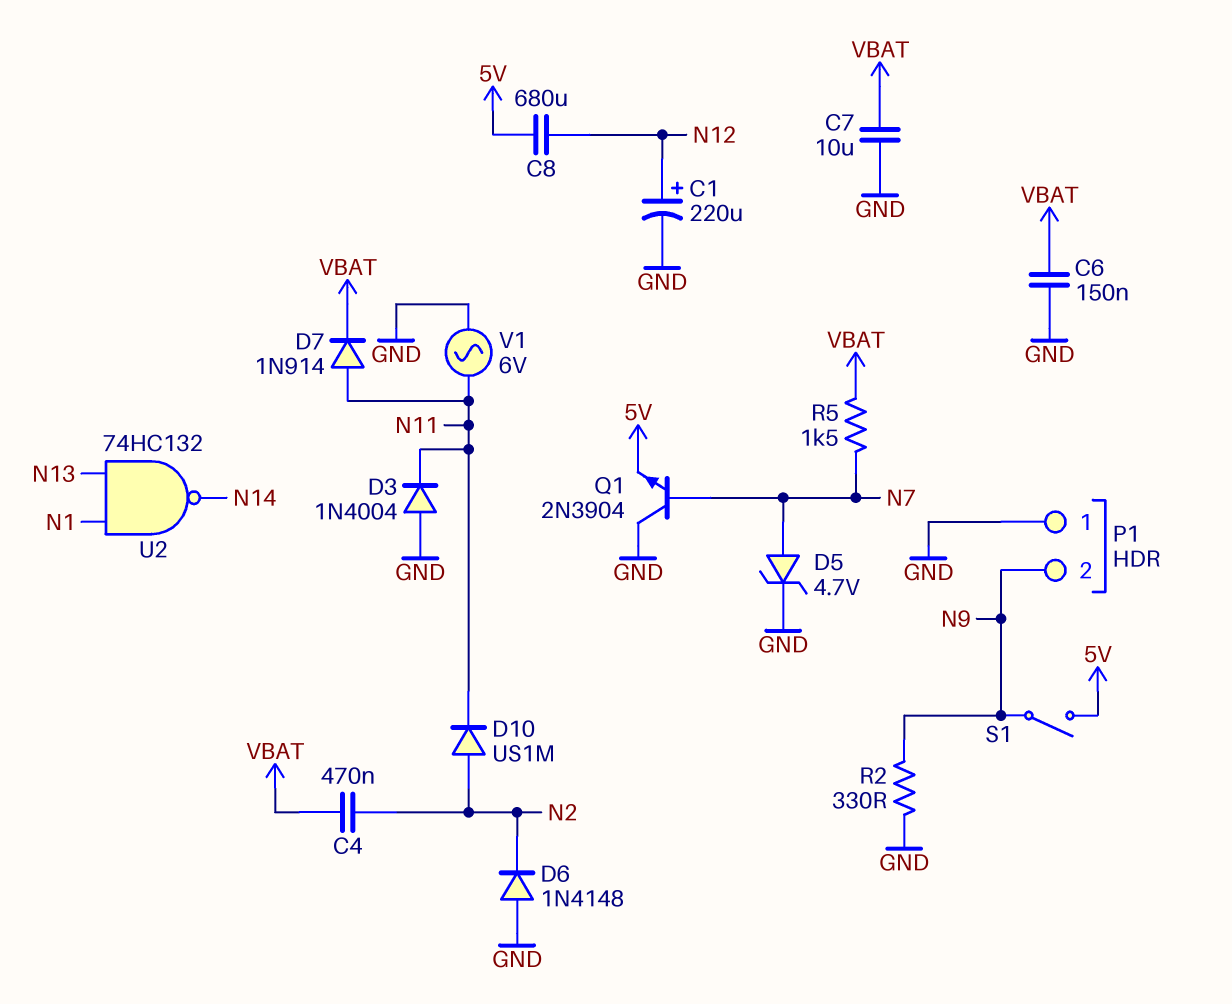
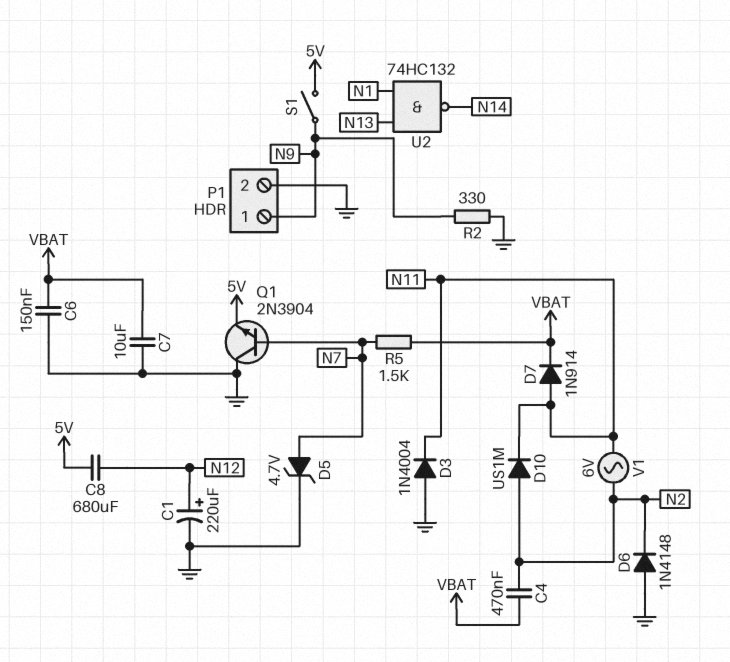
P1 pin 1: GND -> N9
P1 pin 2: N9 -> GND
V1: AC 6V (GND, N11) -> AC 6V (N2, N11)

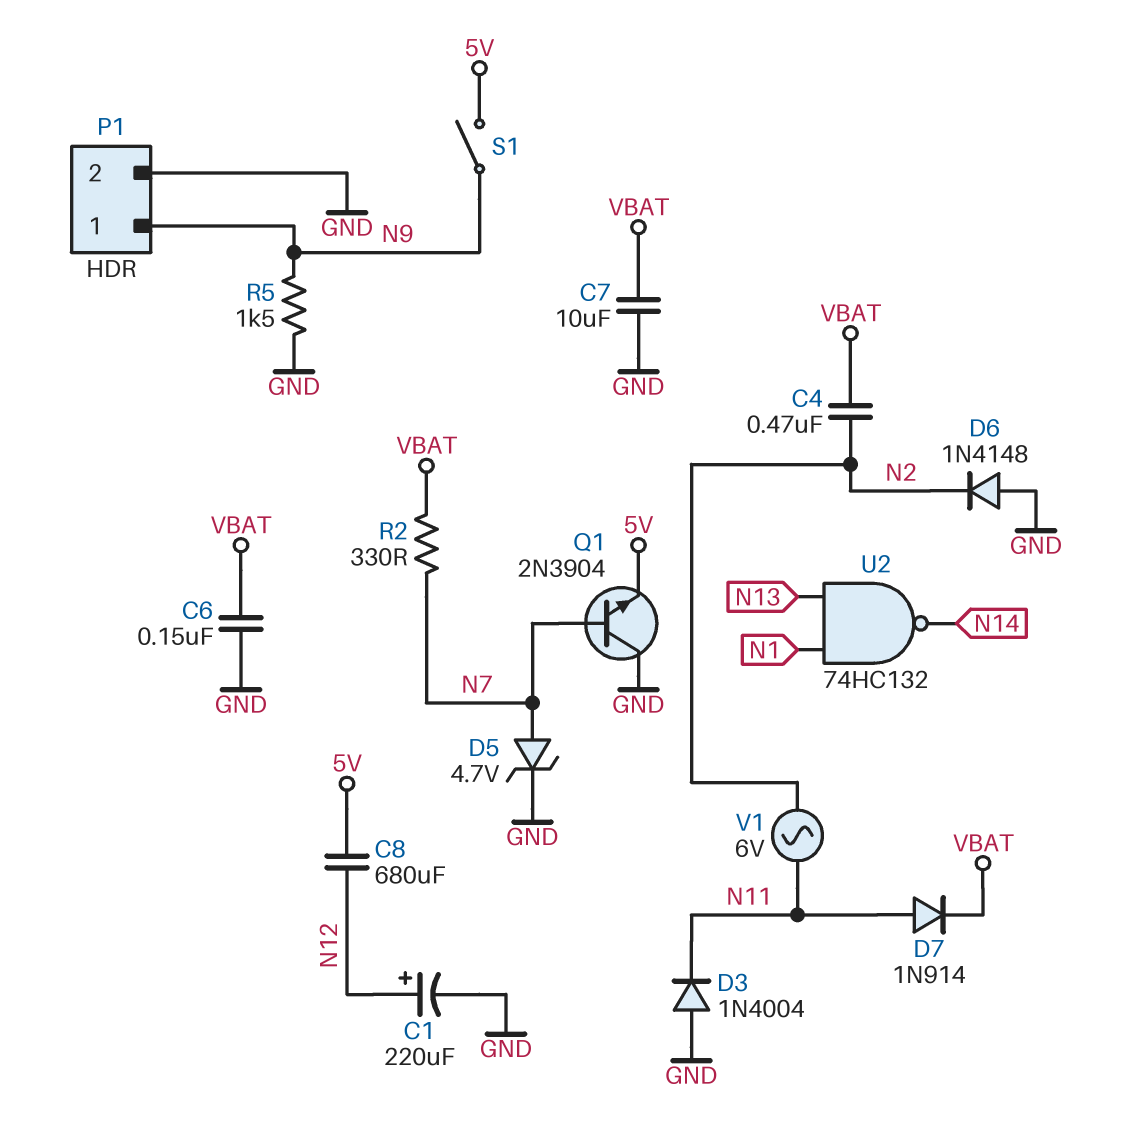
D10: diode US1M (A N2, K N11) -> none
R2: 330 (GND, N9) -> 330 (N7, VBAT)
R5: 1.5k (N7, VBAT) -> 1.5k (GND, N9)

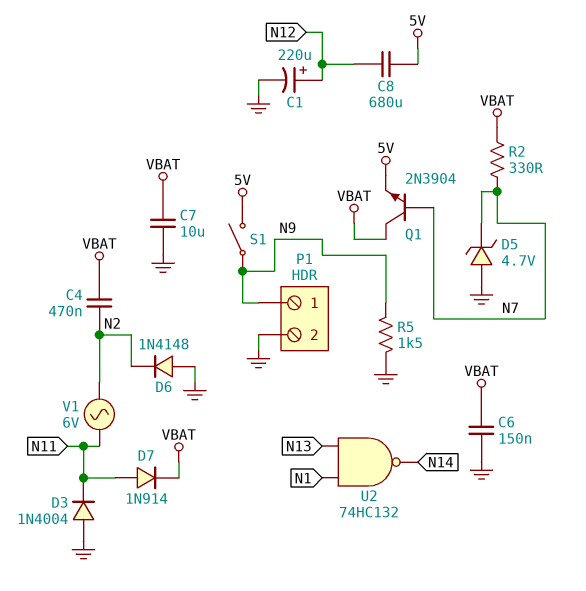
D5: zener 4.7V (A N7, K GND) -> zener 4.7V (A GND, K N7)
Q1: NPN 2N3904 (B N7, C GND, E 5V) -> NPN 2N3904 (B N7, C VBAT, E 5V)

